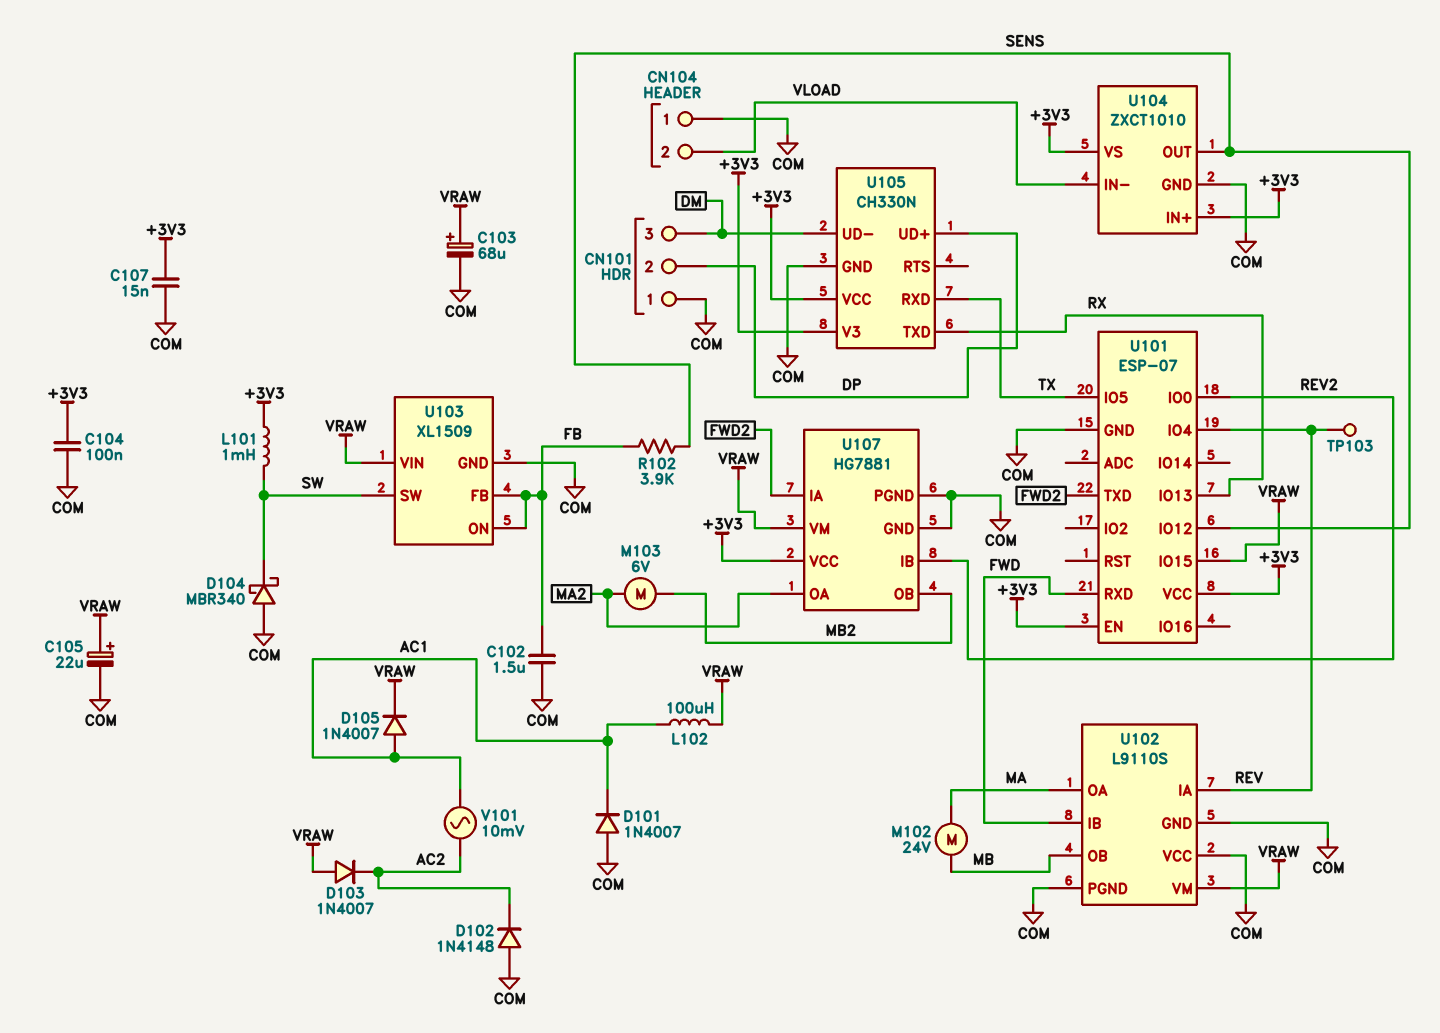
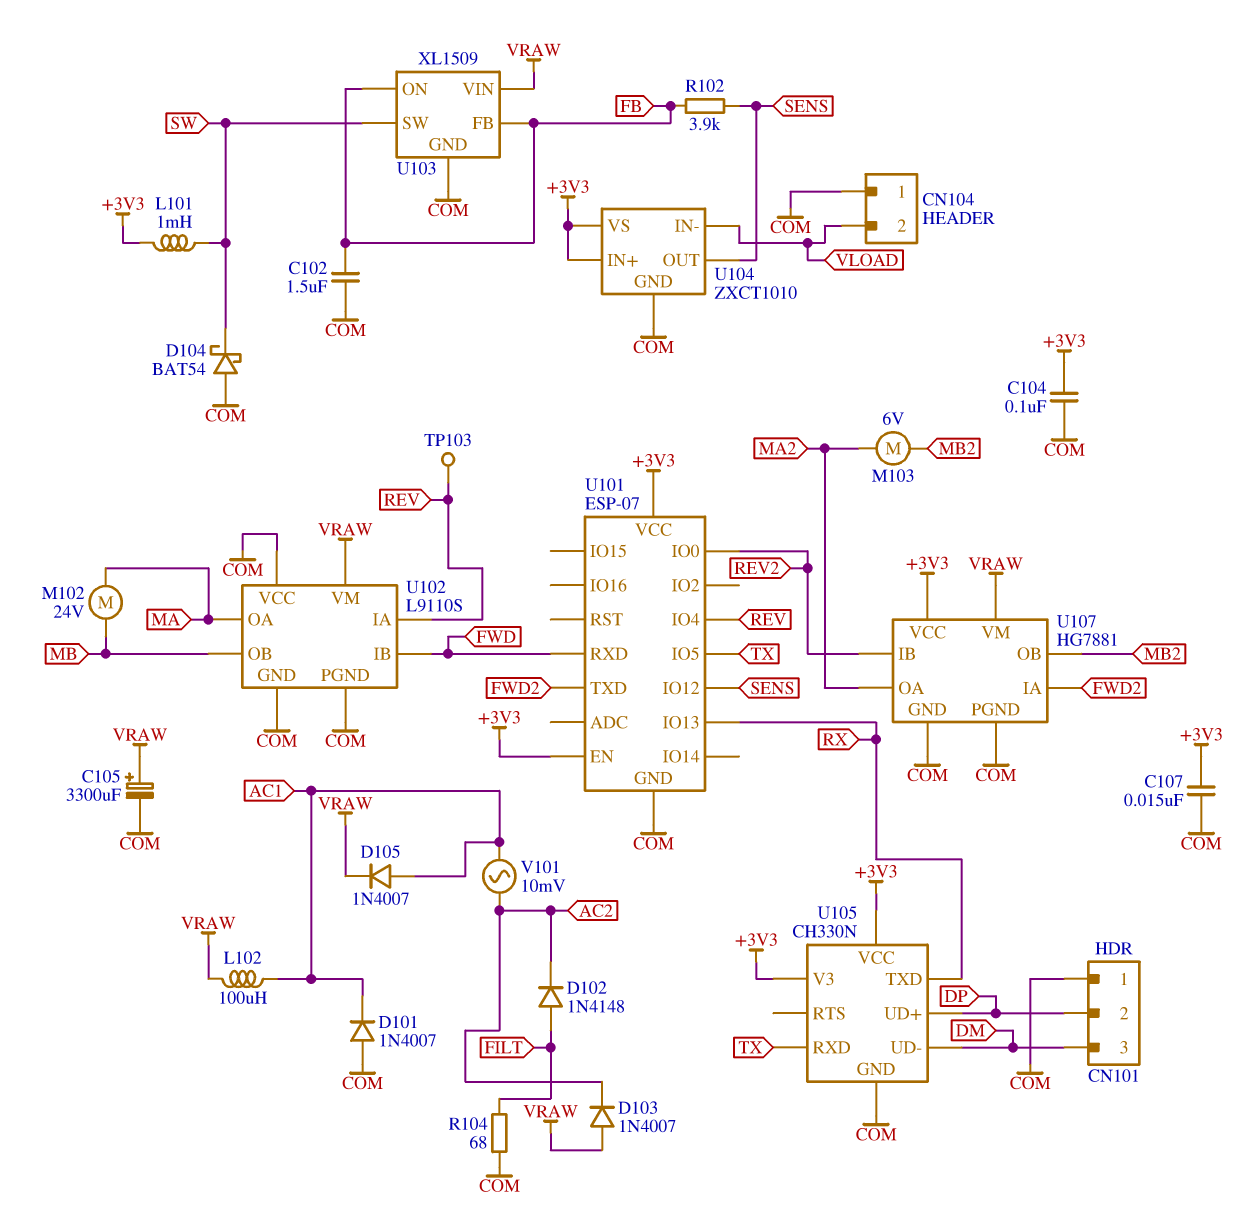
C103: 68uF (plus VRAW, minus COM) -> none
C105: 22uF (plus VRAW, minus COM) -> 3300uF (plus VRAW, minus COM)
D102: diode 1N4148 (A COM, K AC2) -> diode 1N4148 (A FILT, K AC2)
D104: schottky MBR340 (A COM, K SW) -> schottky BAT54 (A COM, K SW)
R104: none -> 68 (COM, FILT)
U101 pin IO15: VRAW -> none

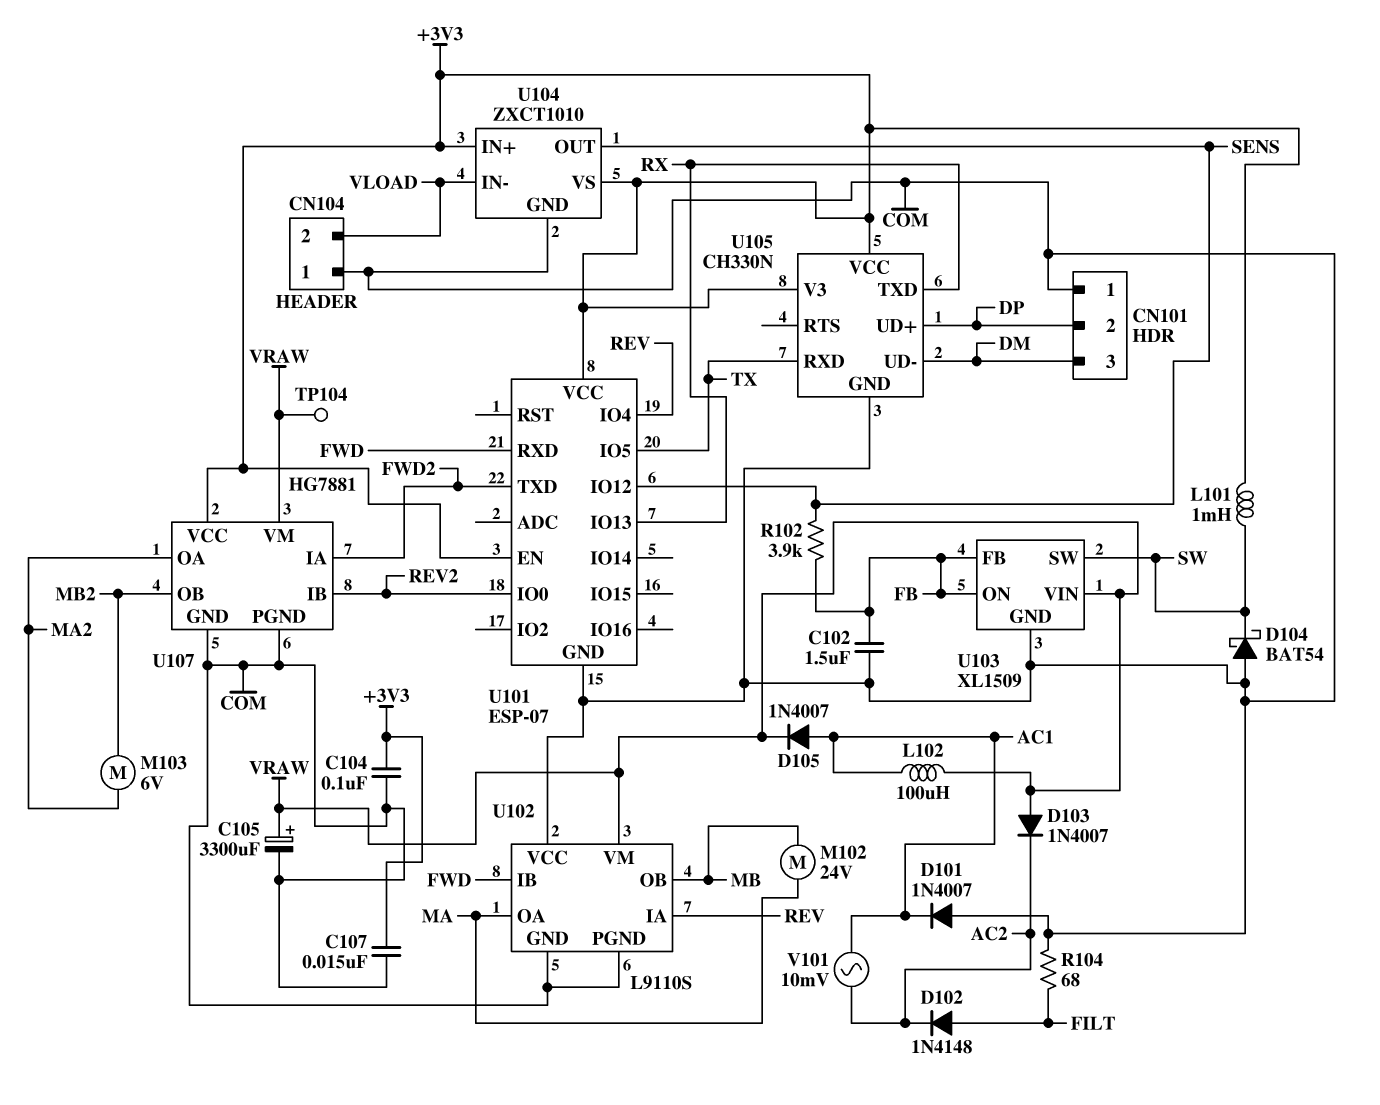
TP103: test point (REV) -> none
TP104: none -> test point (VRAW)

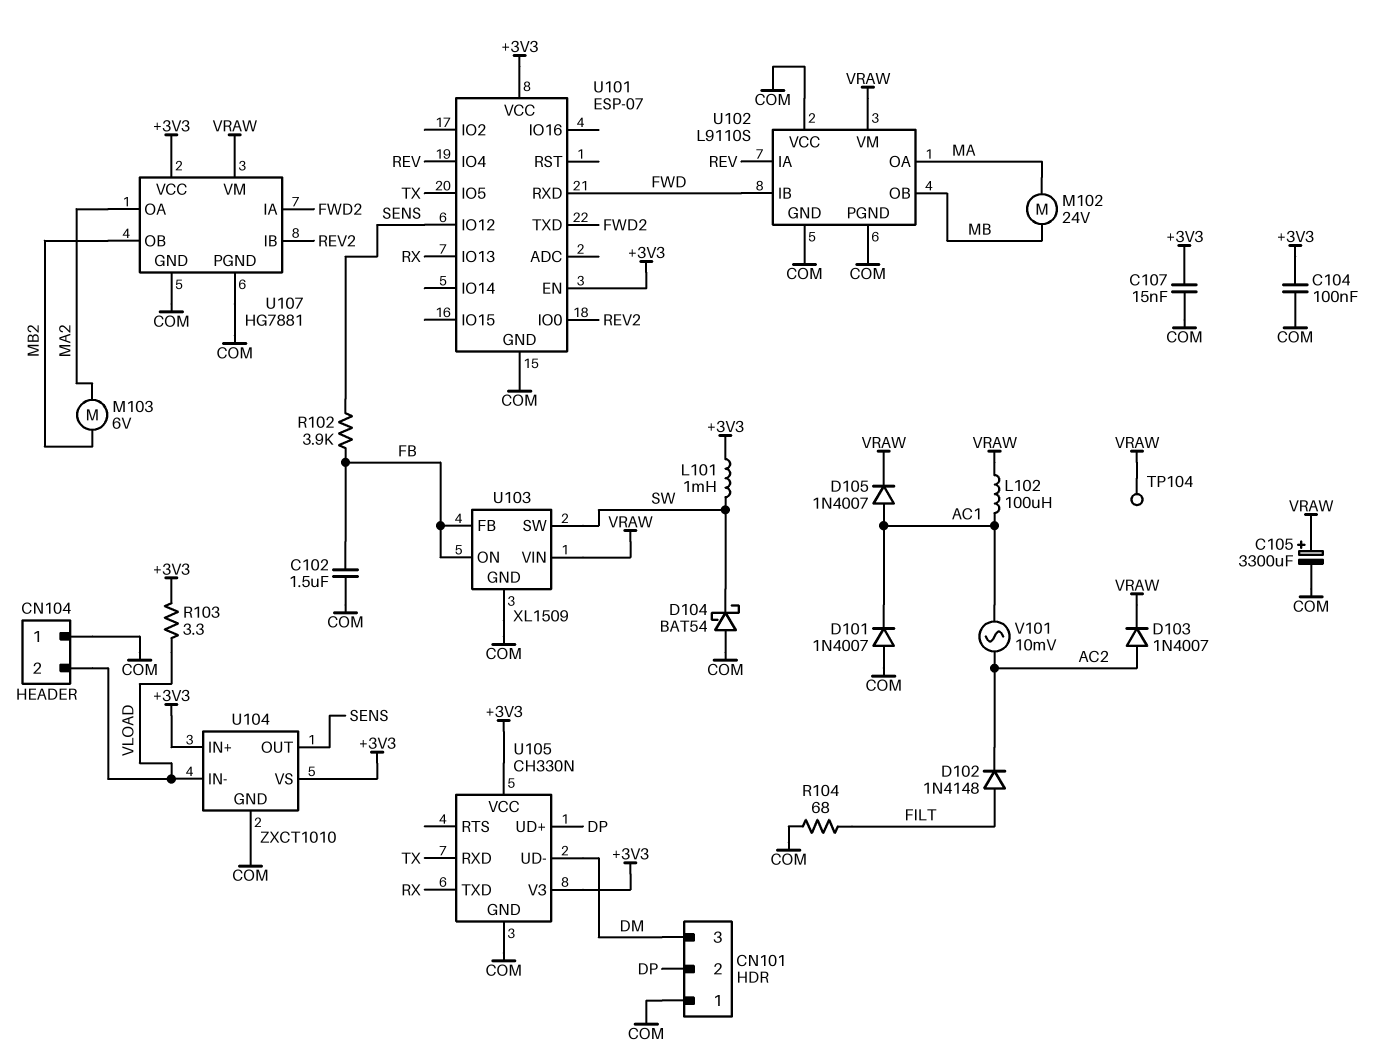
D103: diode 1N4007 (A VRAW, K AC2) -> diode 1N4007 (A AC2, K VRAW)
R103: none -> 3.3 (+3V3, VLOAD)

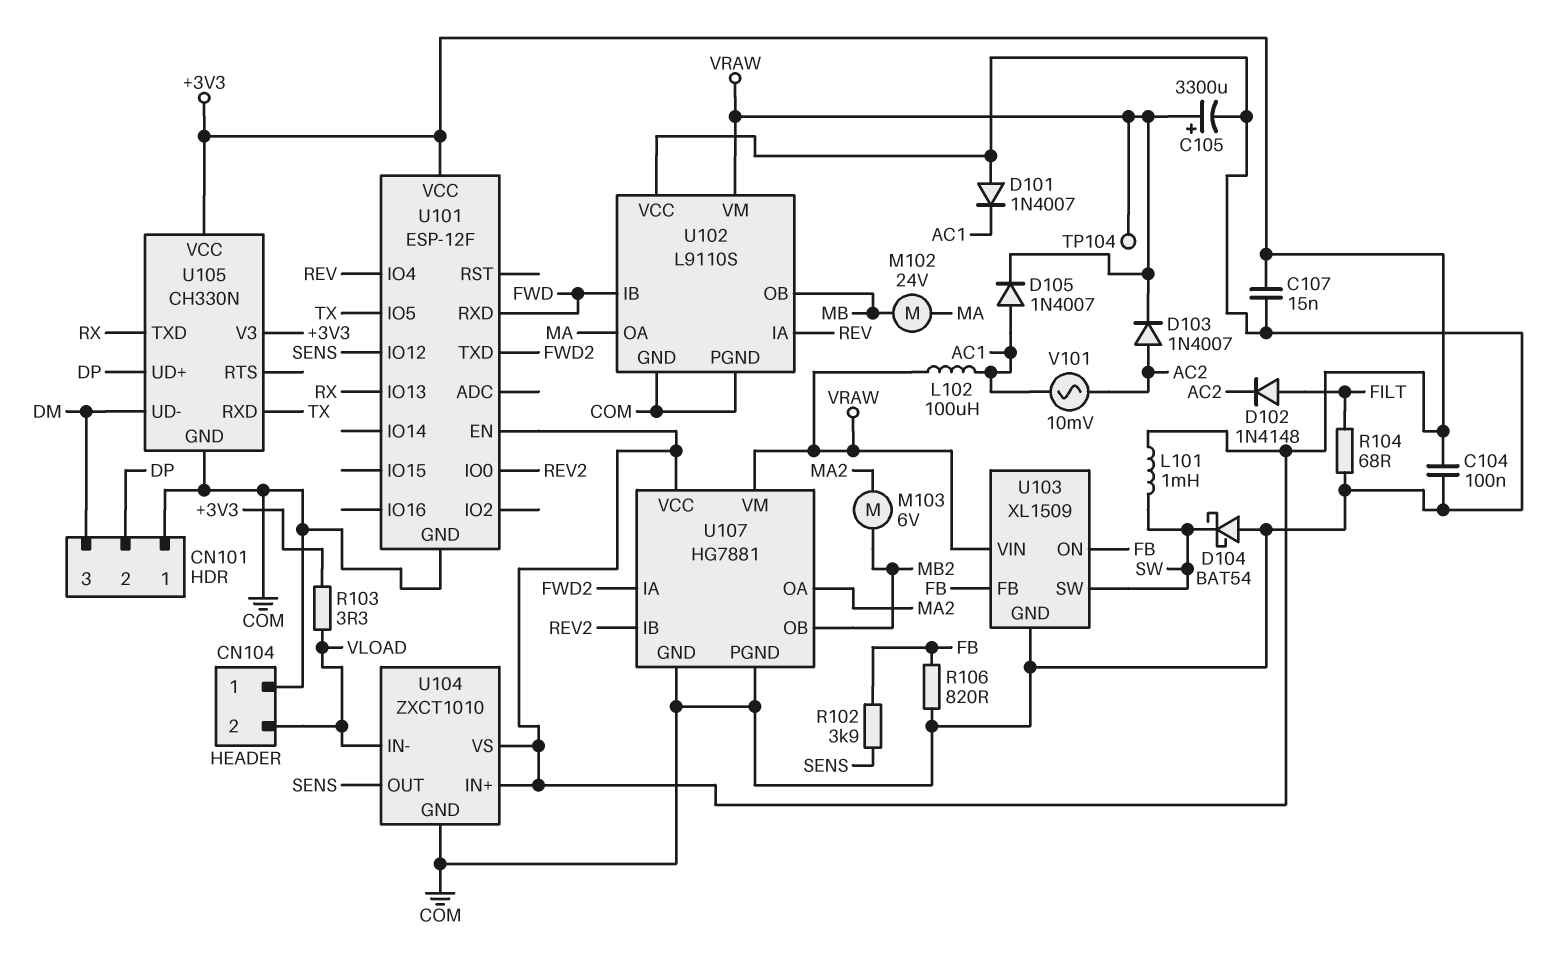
C102: 1.5uF (COM, FB) -> none
R106: none -> 820 (COM, FB)
U101: ESP-07 -> ESP-12F

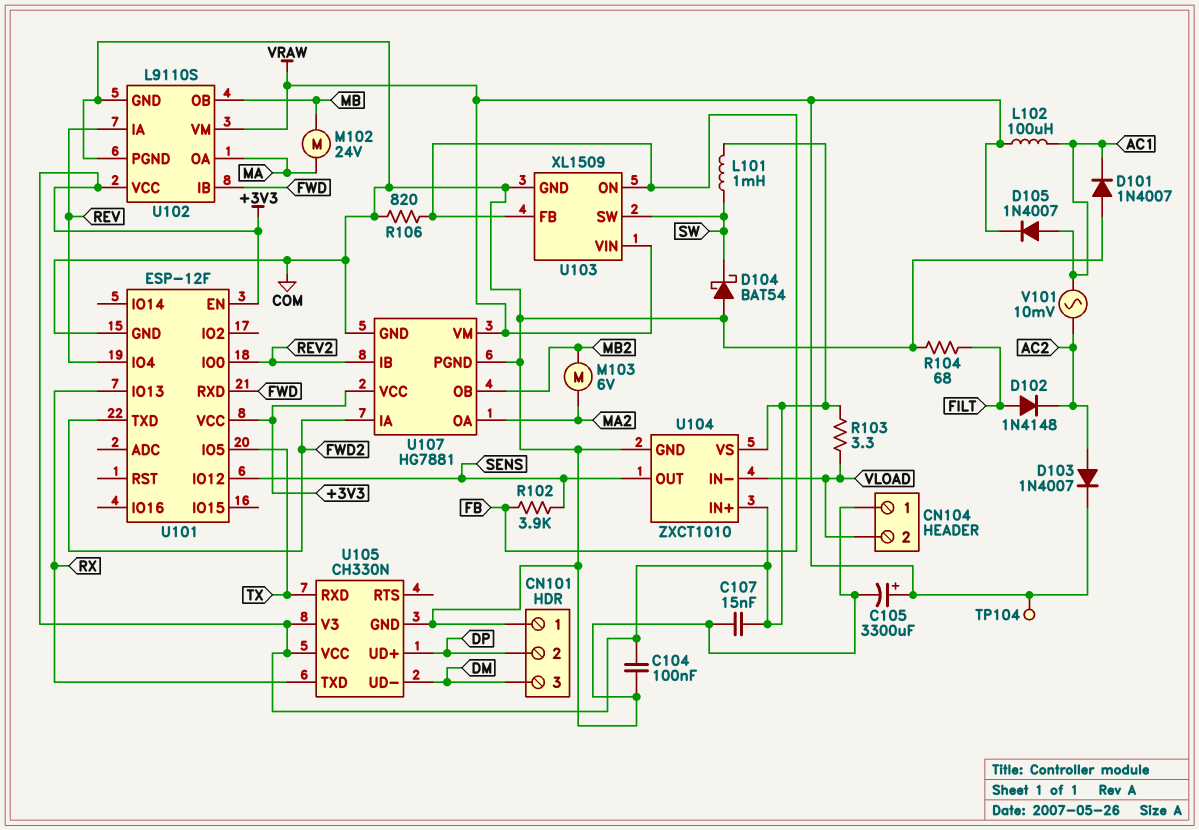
U102 pin VCC: COM -> +3V3

